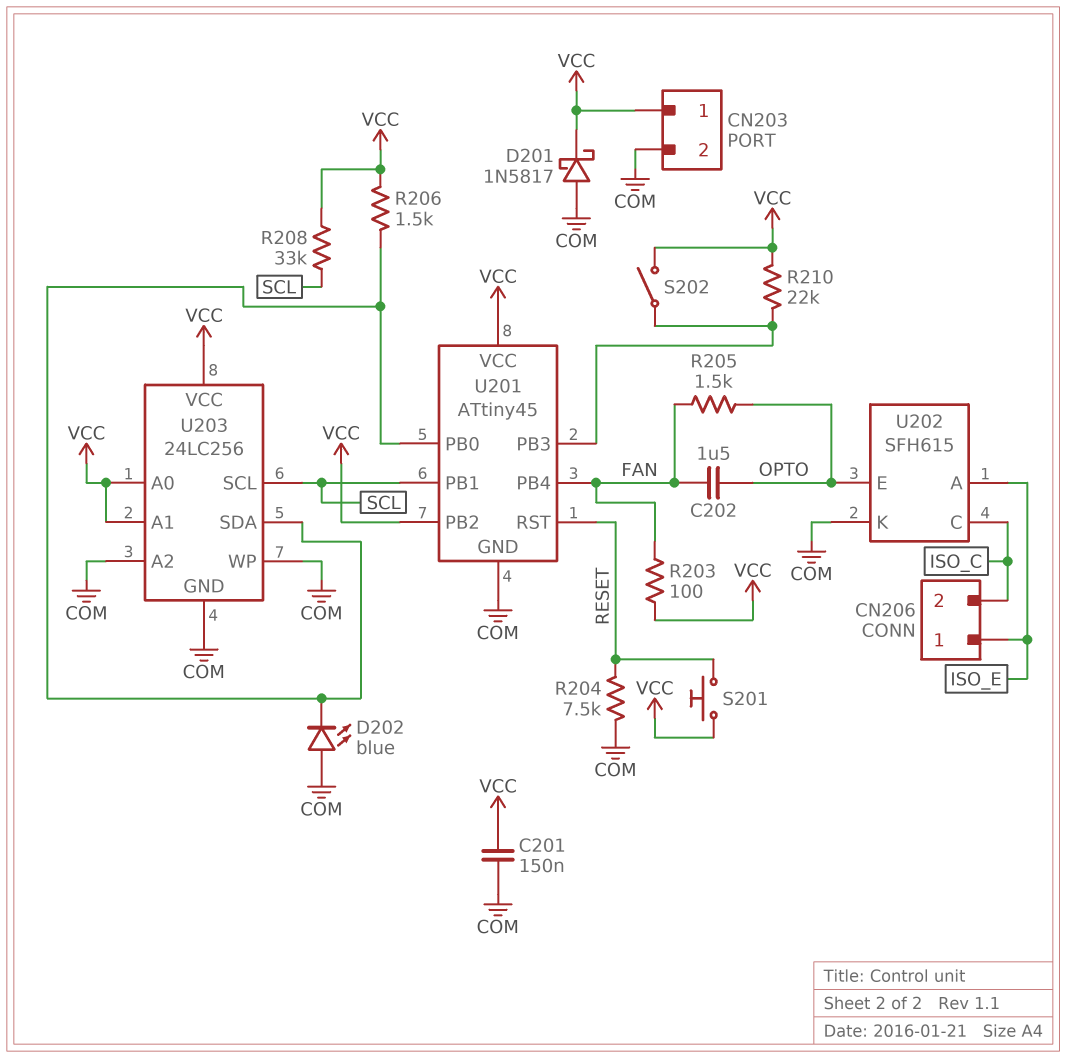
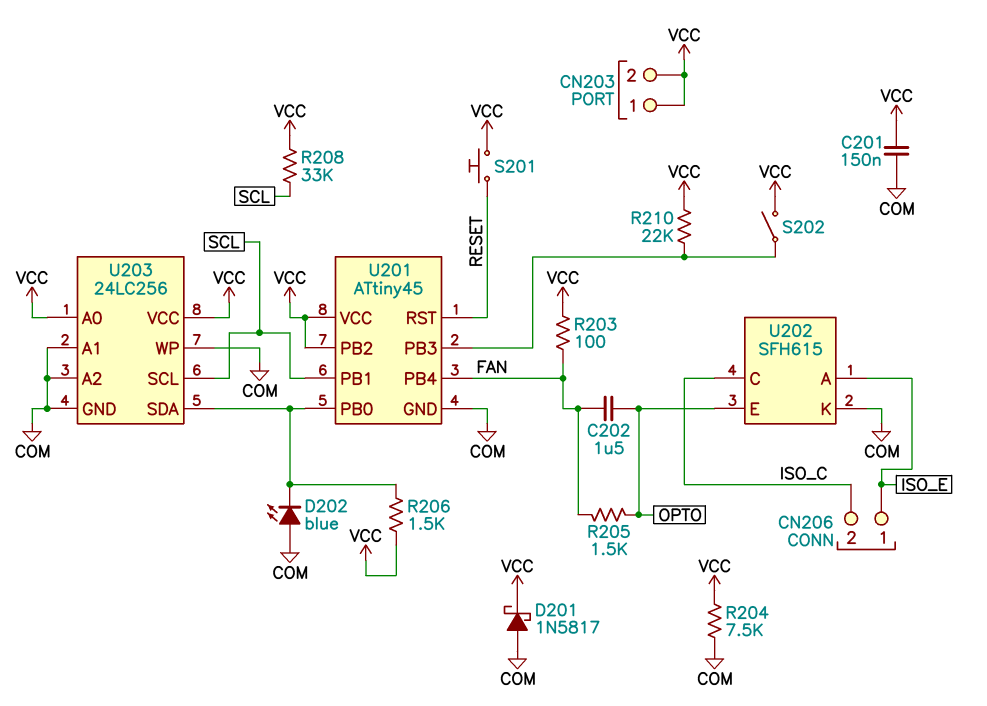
CN203 pin 2: COM -> VCC
R204: 7.5k (COM, RESET) -> 7.5k (COM, VCC)
U203 pin A1: VCC -> COM

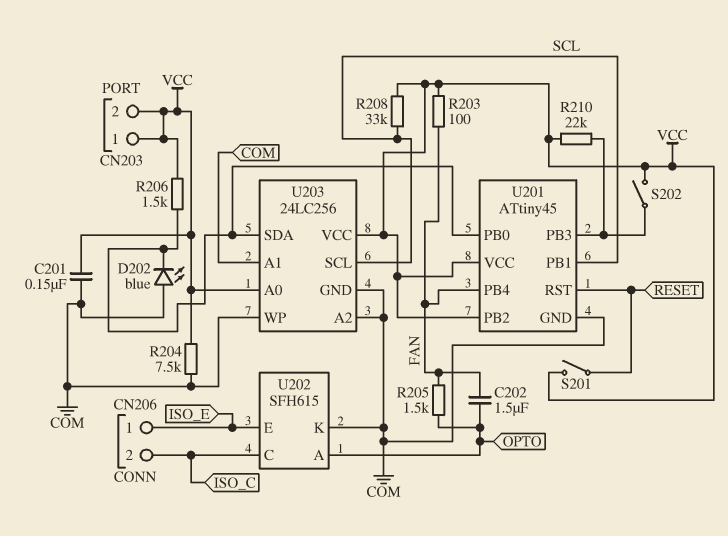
D201: schottky 1N5817 (A COM, K VCC) -> none
S201: button (RESET, VCC) -> switch (RESET, VCC)
U202 pin A: ISO_E -> OPTO
U202 pin E: OPTO -> ISO_E

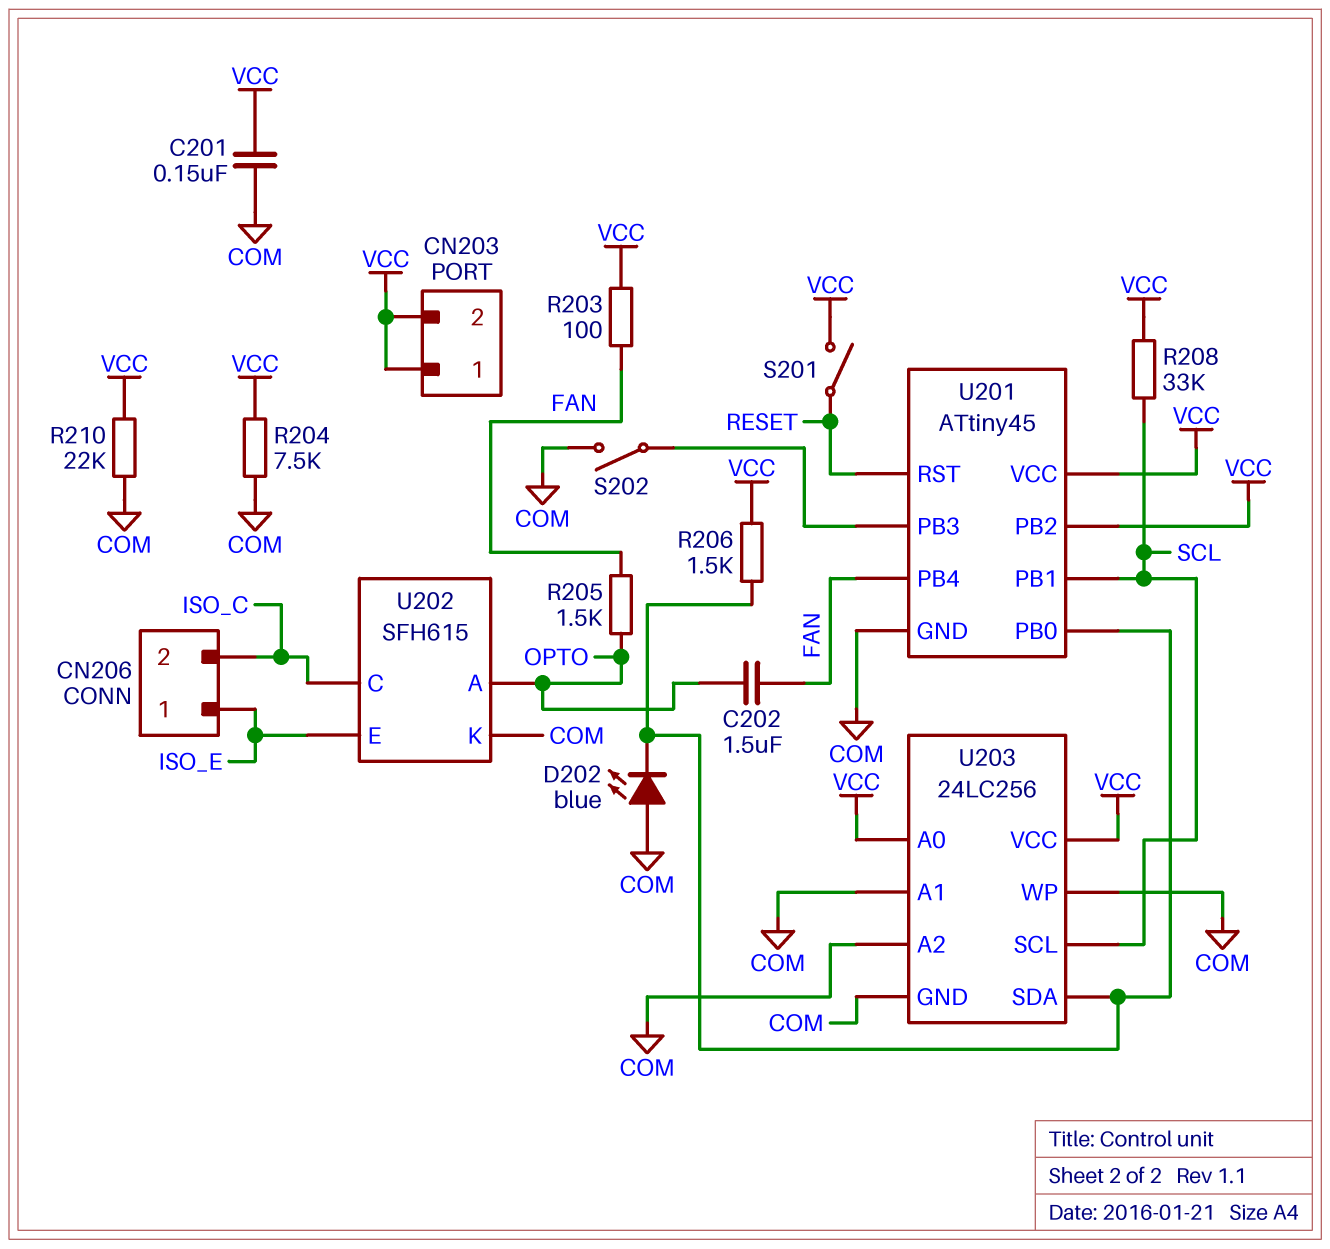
R210: 22k (U201/PB3, VCC) -> 22k (COM, VCC)
S202: switch (U201/PB3, VCC) -> switch (COM, U201/PB3)

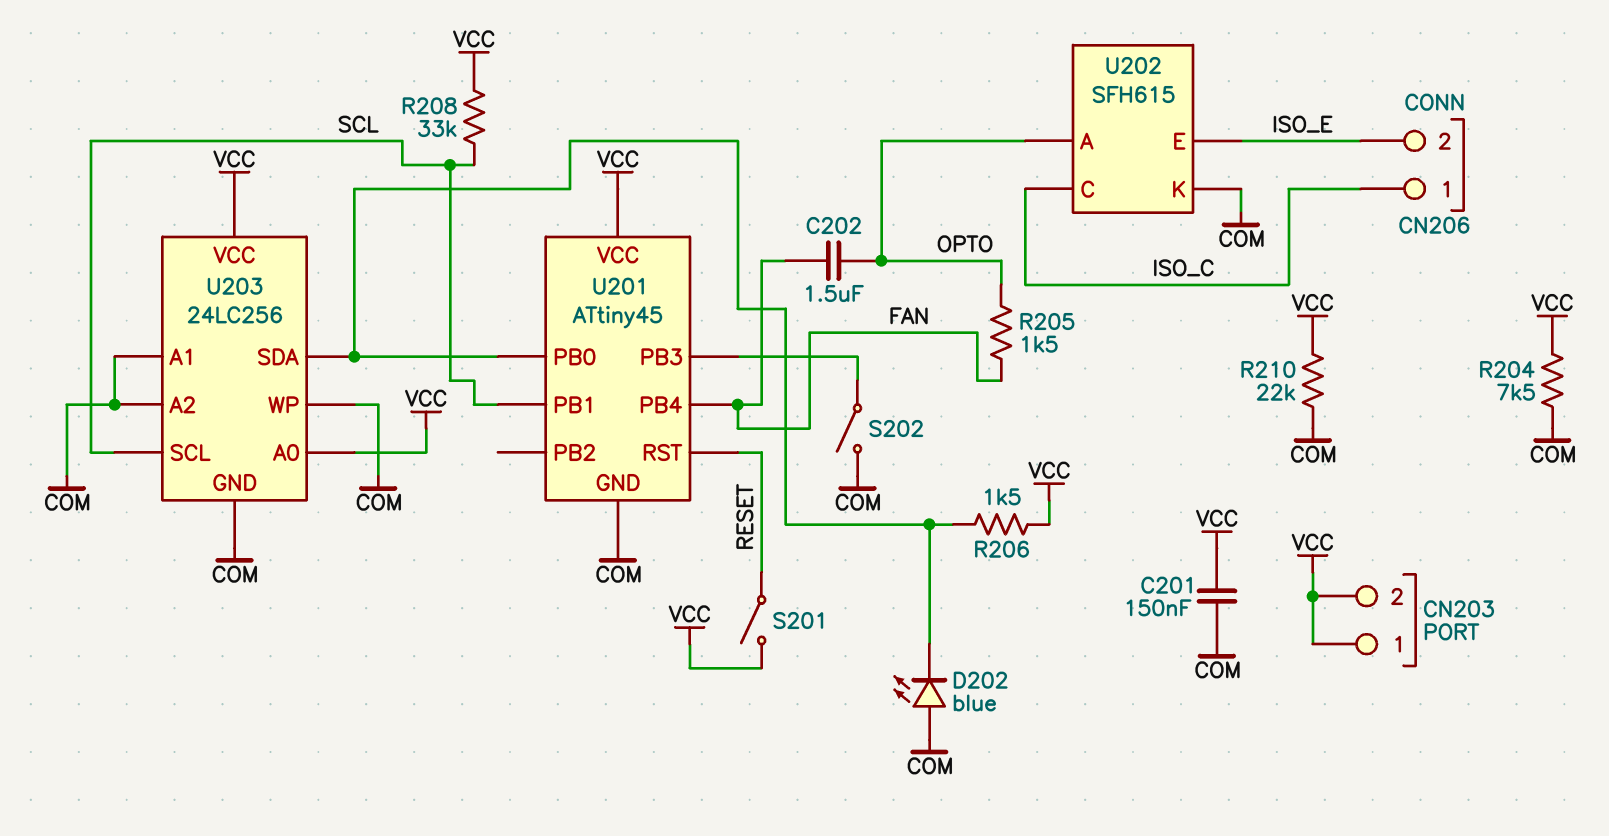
CN206 pin 1: ISO_E -> ISO_C
CN206 pin 2: ISO_C -> ISO_E
R203: 100 (FAN, VCC) -> none
U201 pin PB2: VCC -> none

